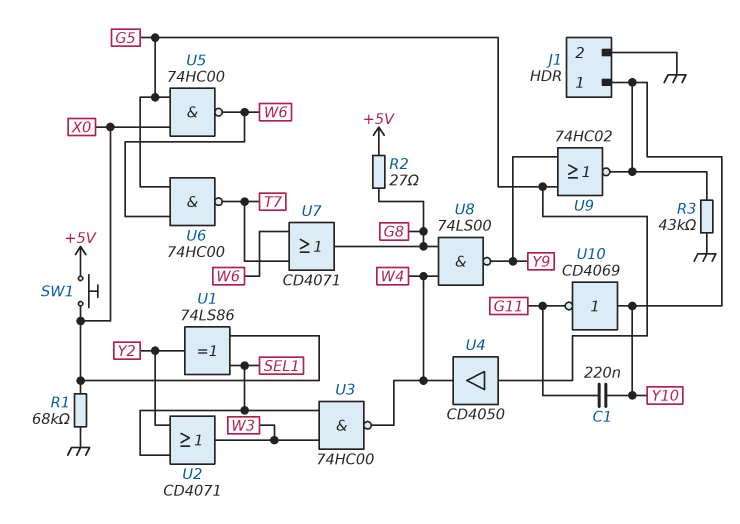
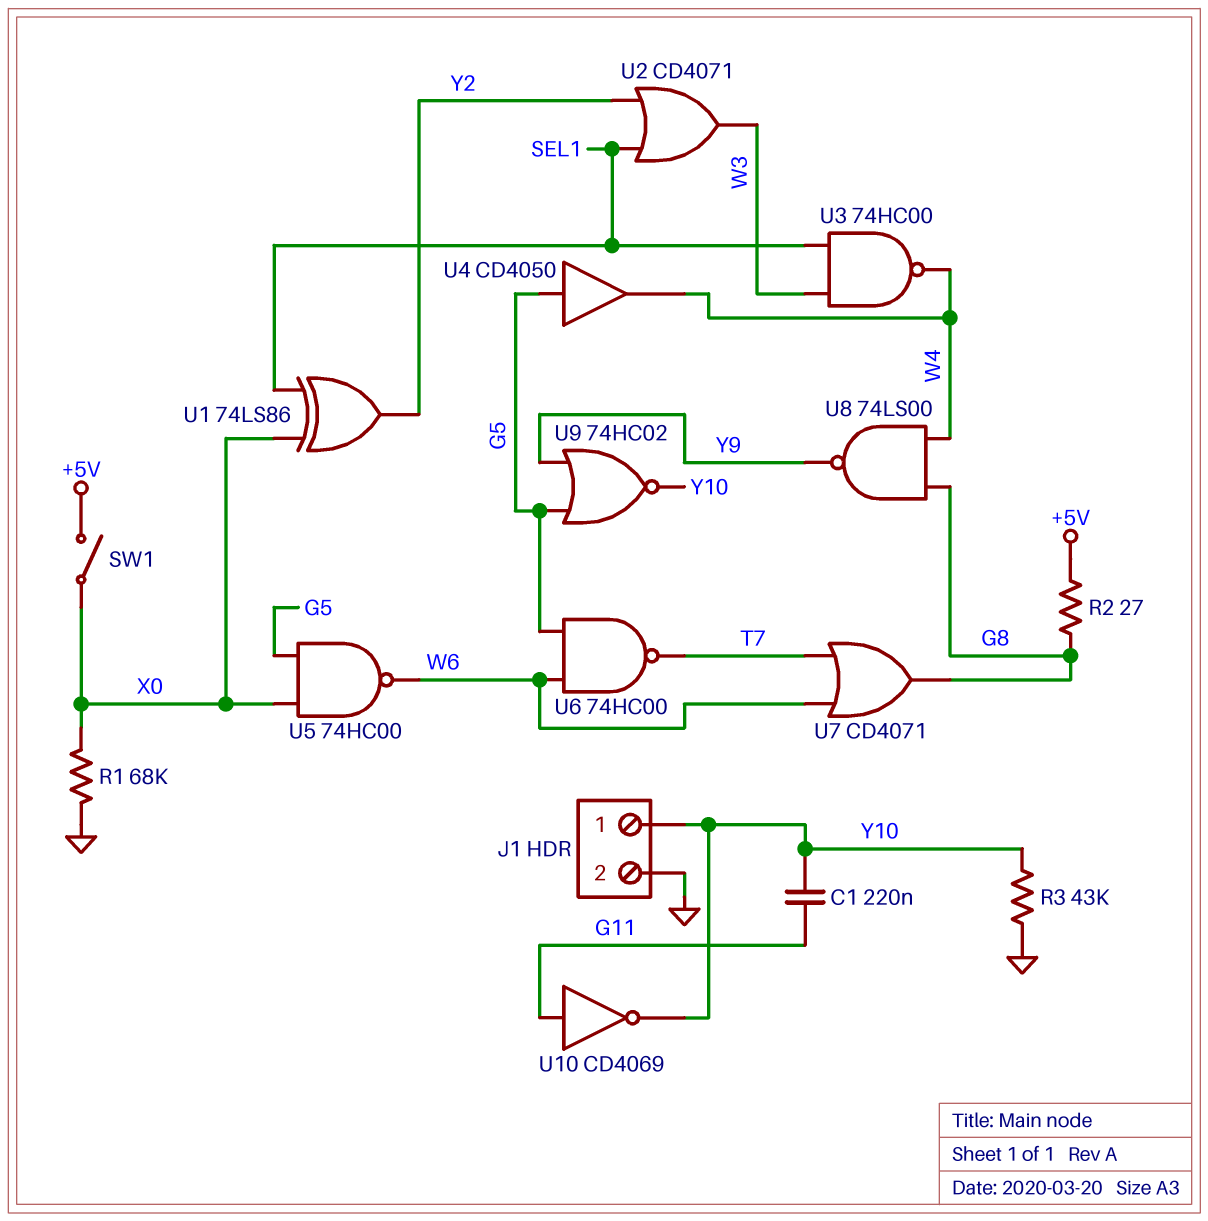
SW1: button (+5V, X0) -> switch (+5V, X0)
U10: NOT CD4069 (in Y10, out G11) -> NOT CD4069 (in G11, out Y10)

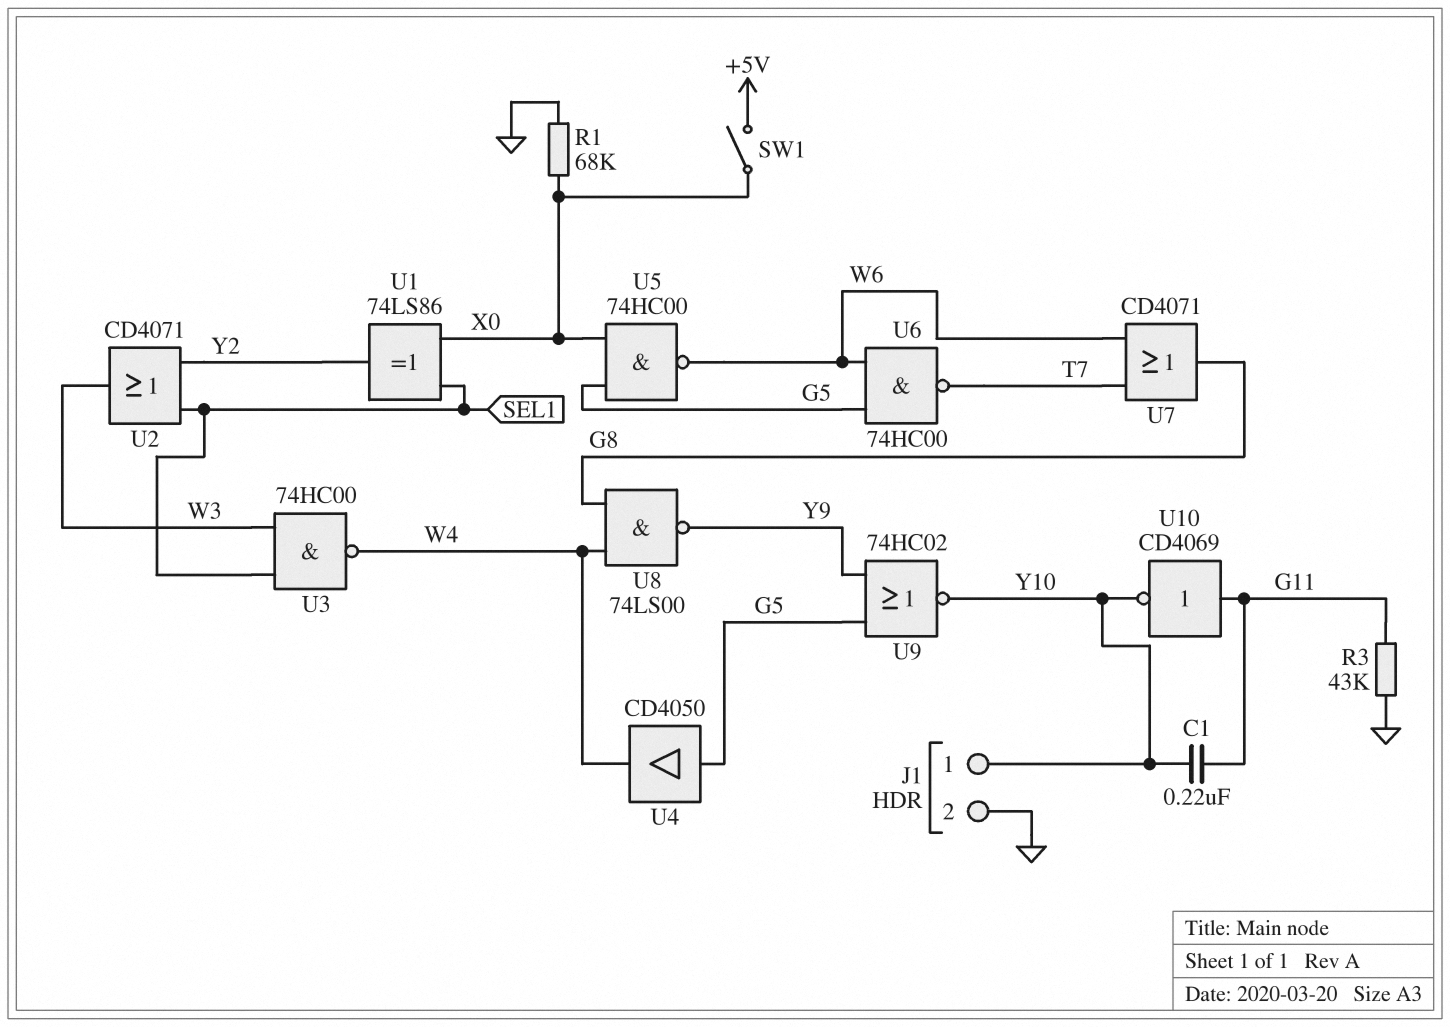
R2: 27 (+5V, G8) -> none
R3: 43k (GND, Y10) -> 43k (G11, GND)

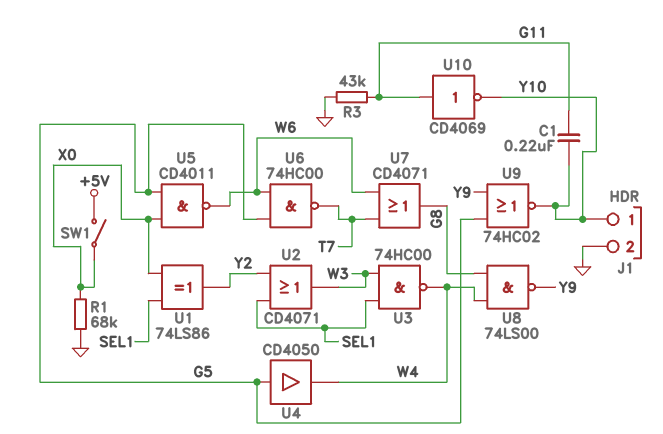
U5: NAND 74HC00 (in G5, in X0, out W6) -> NAND CD4011 (in G5, in X0, out W6)

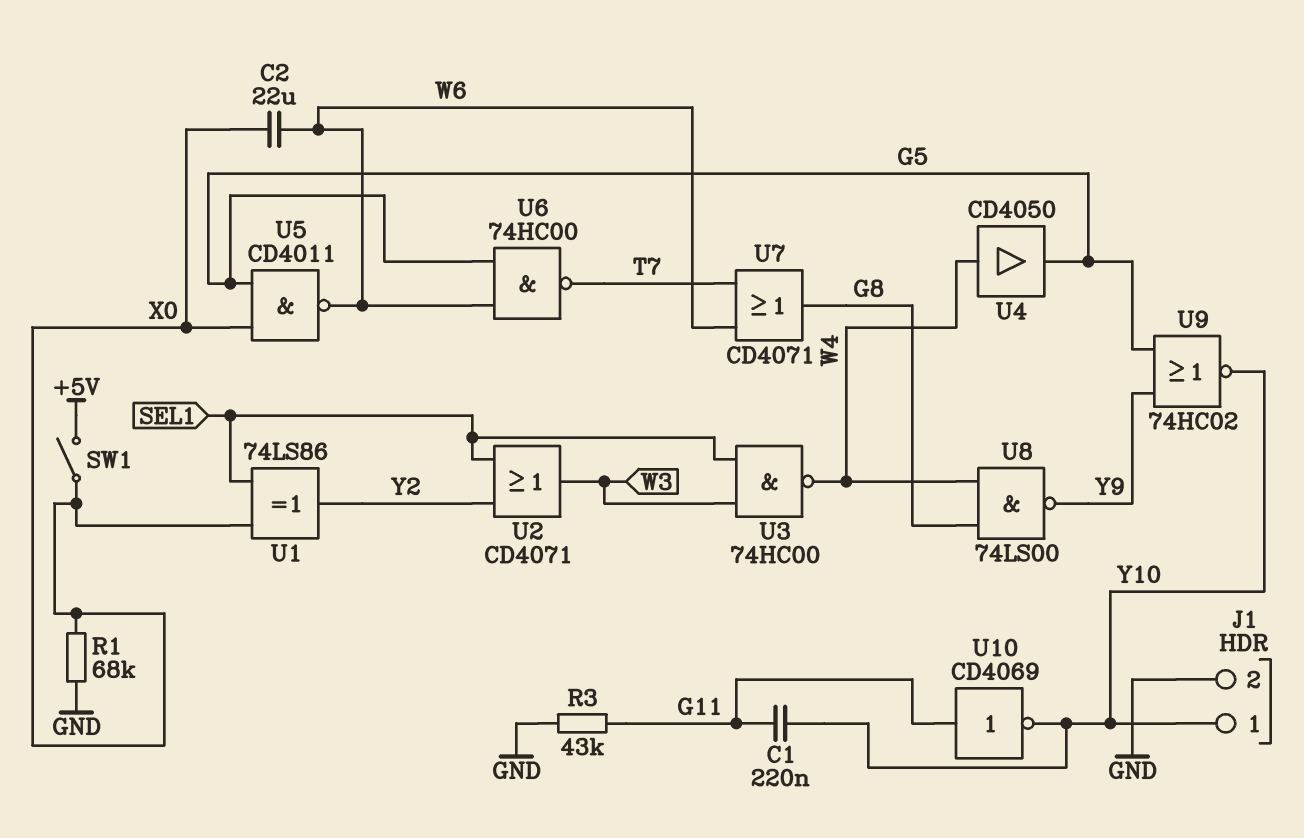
C2: none -> 22uF (W6, X0)
U4: buffer CD4050 (in G5, out W4) -> buffer CD4050 (in W4, out G5)

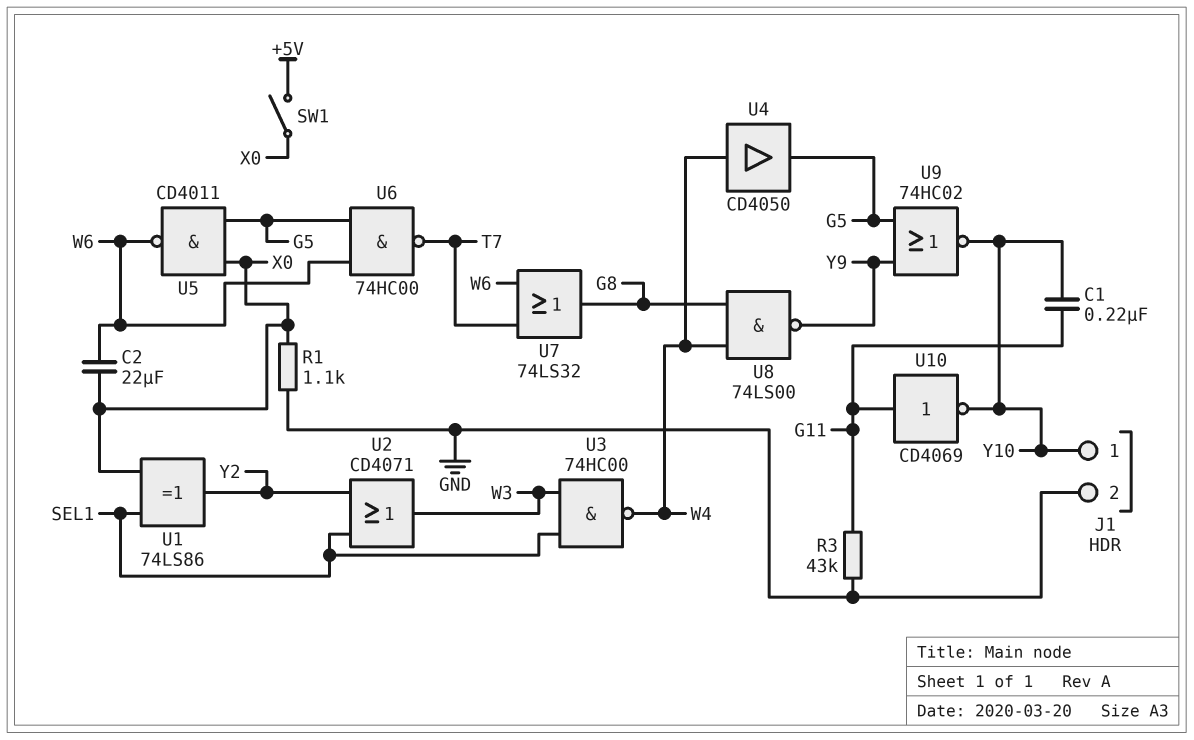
R1: 68k (GND, X0) -> 1.1k (GND, X0)
U7: OR CD4071 (in T7, in W6, out G8) -> OR 74LS32 (in T7, in W6, out G8)

